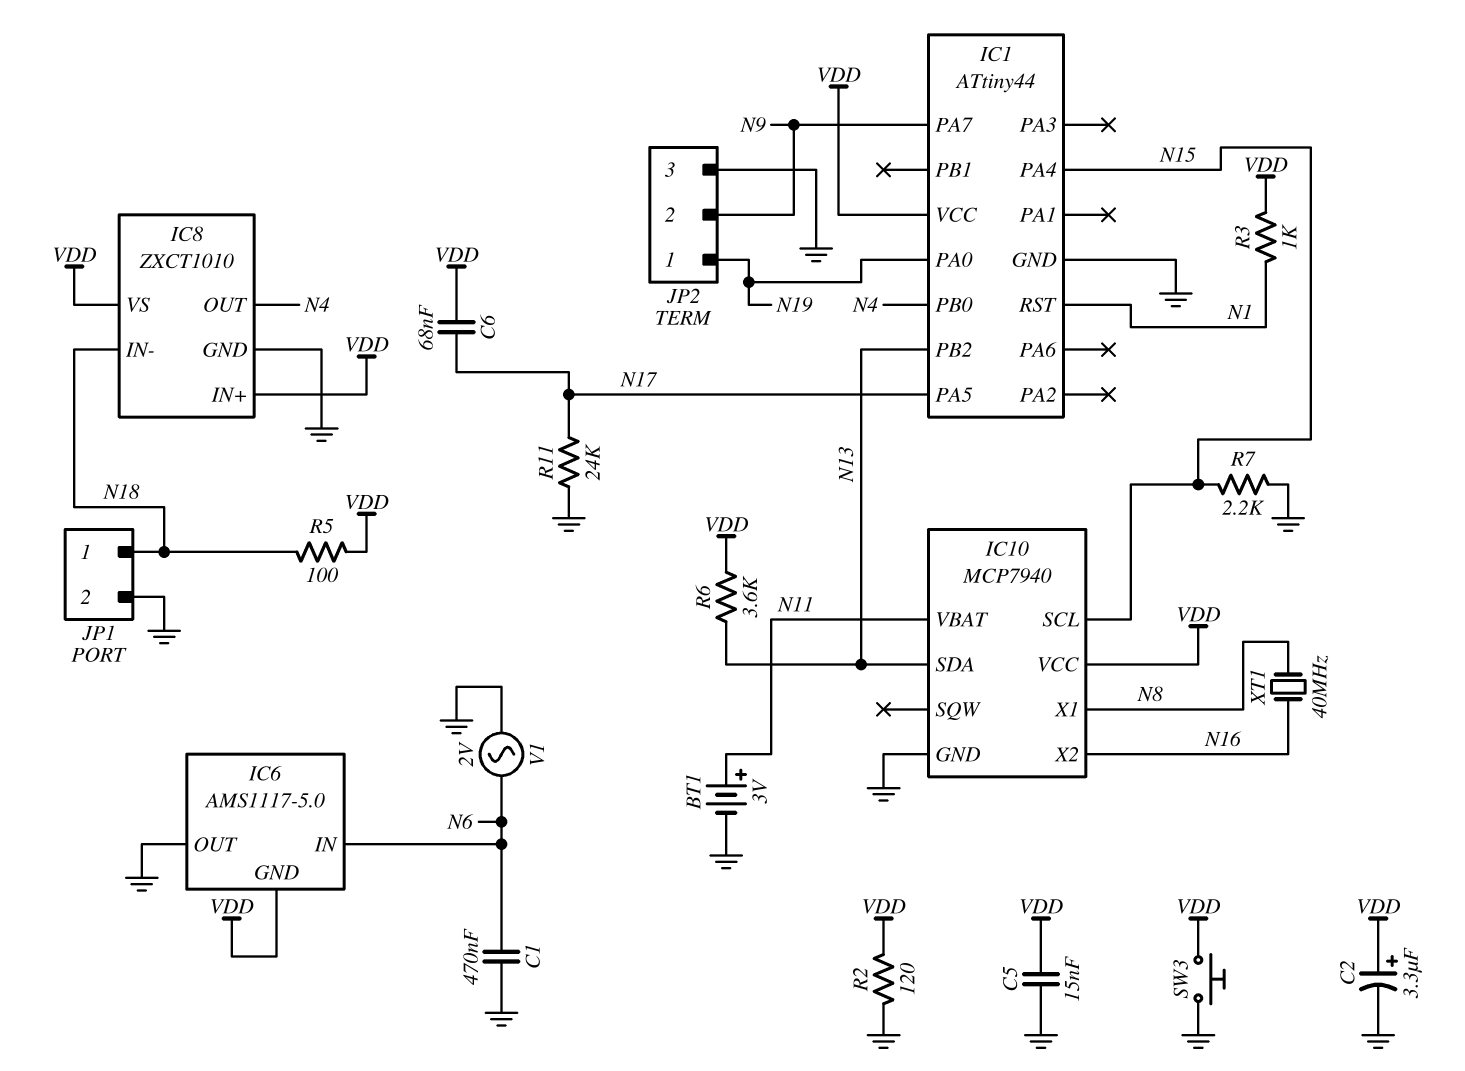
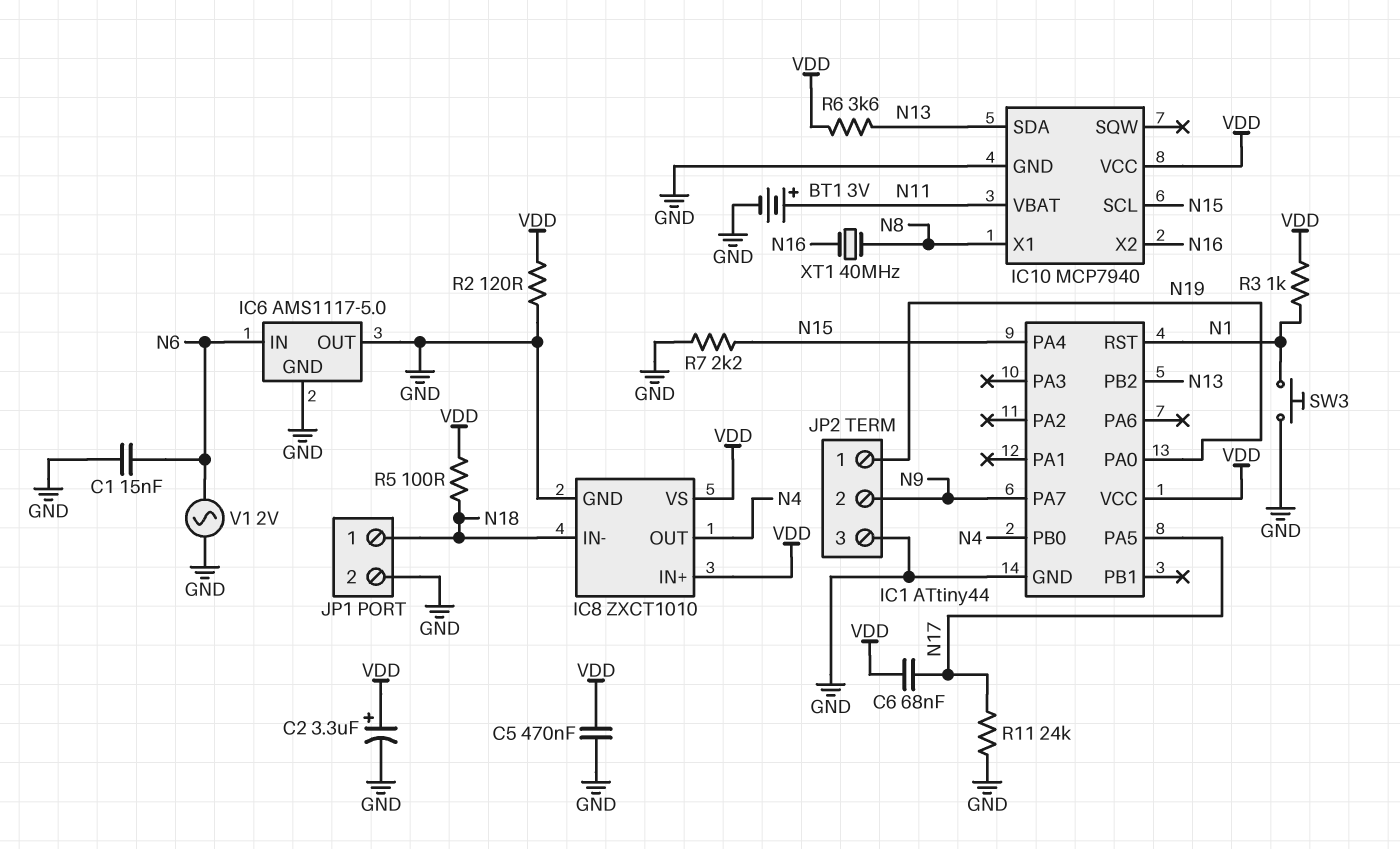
C1: 470nF (GND, N6) -> 15nF (GND, N6)
C5: 15nF (GND, VDD) -> 470nF (GND, VDD)
IC6 pin GND: VDD -> GND
SW3: button (GND, VDD) -> button (GND, N1)

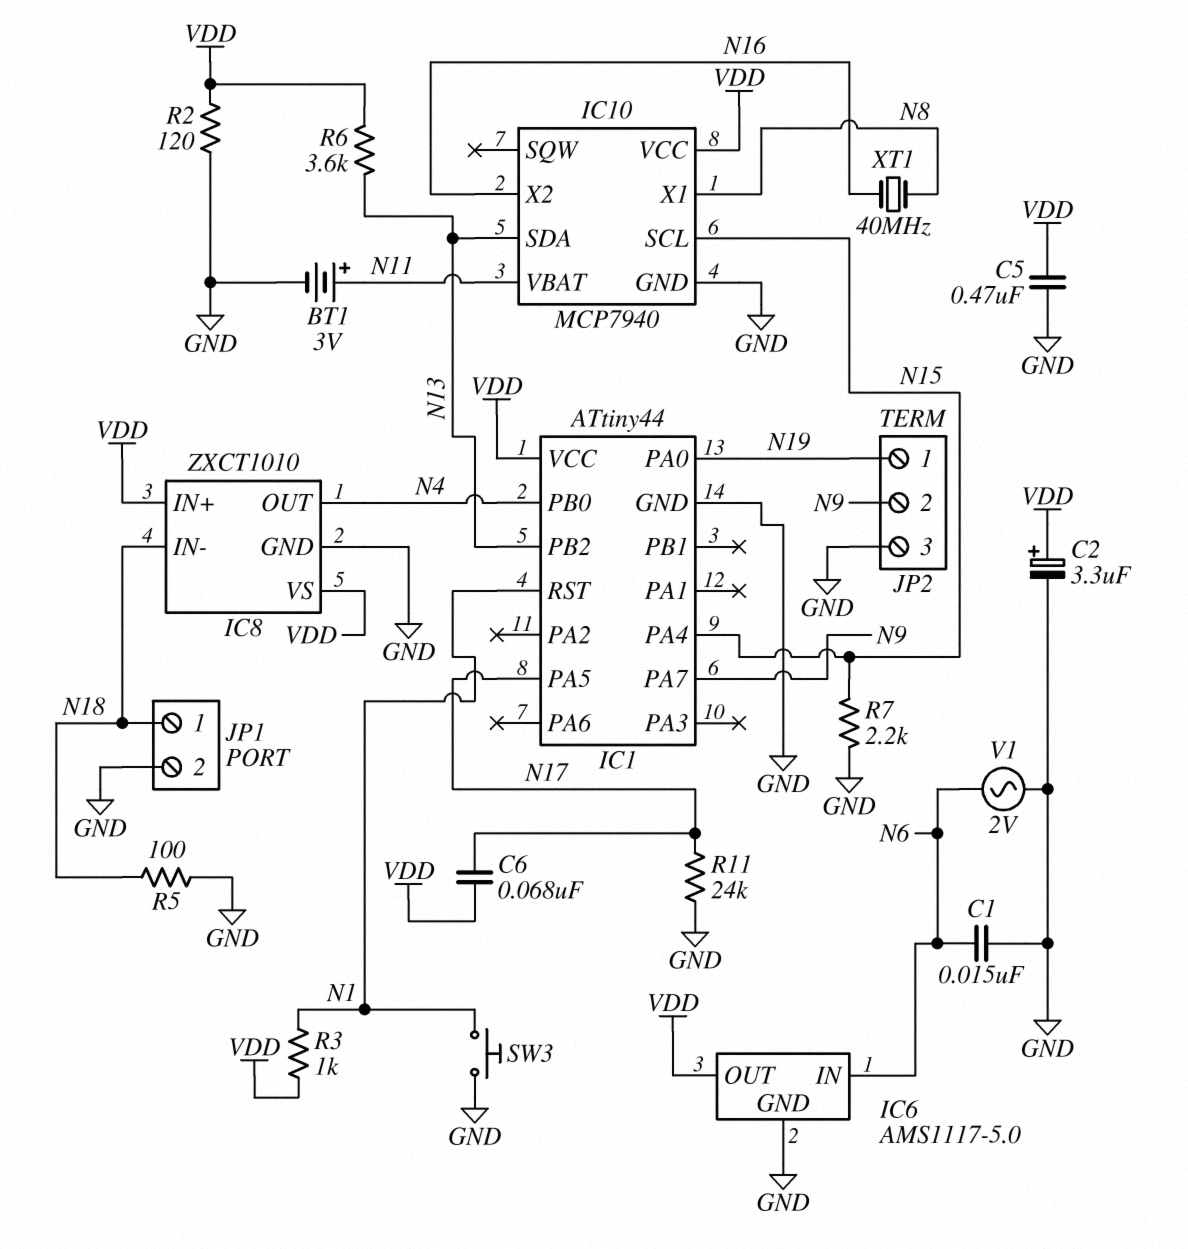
IC6 pin OUT: GND -> VDD
R5: 100 (N18, VDD) -> 100 (GND, N18)

